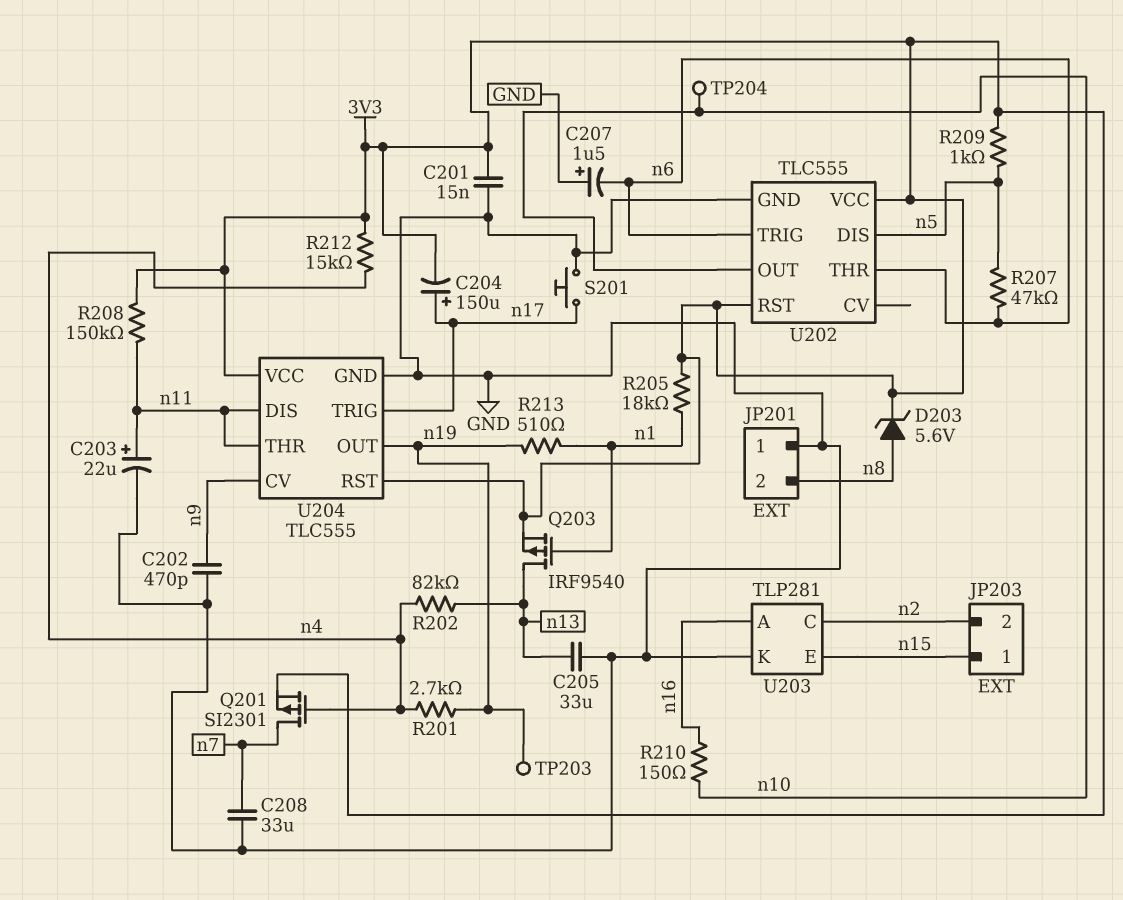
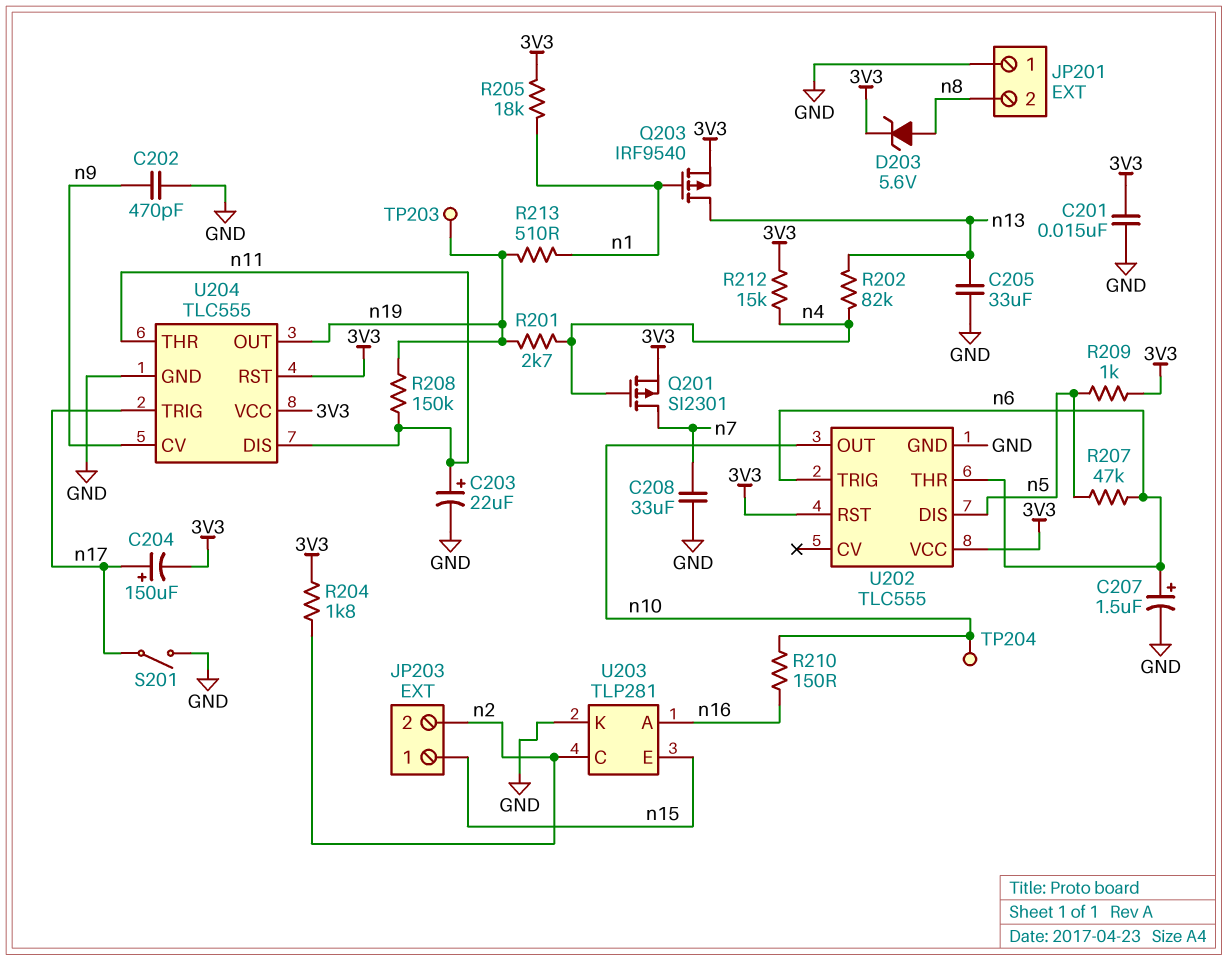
C207: 1.5uF (plus GND, minus n6) -> 1.5uF (plus n6, minus GND)
R204: none -> 1.8k (3V3, n2)
R208: 150k (3V3, n11) -> 150k (n11, n19)
S201: button (GND, n17) -> switch (GND, n17)

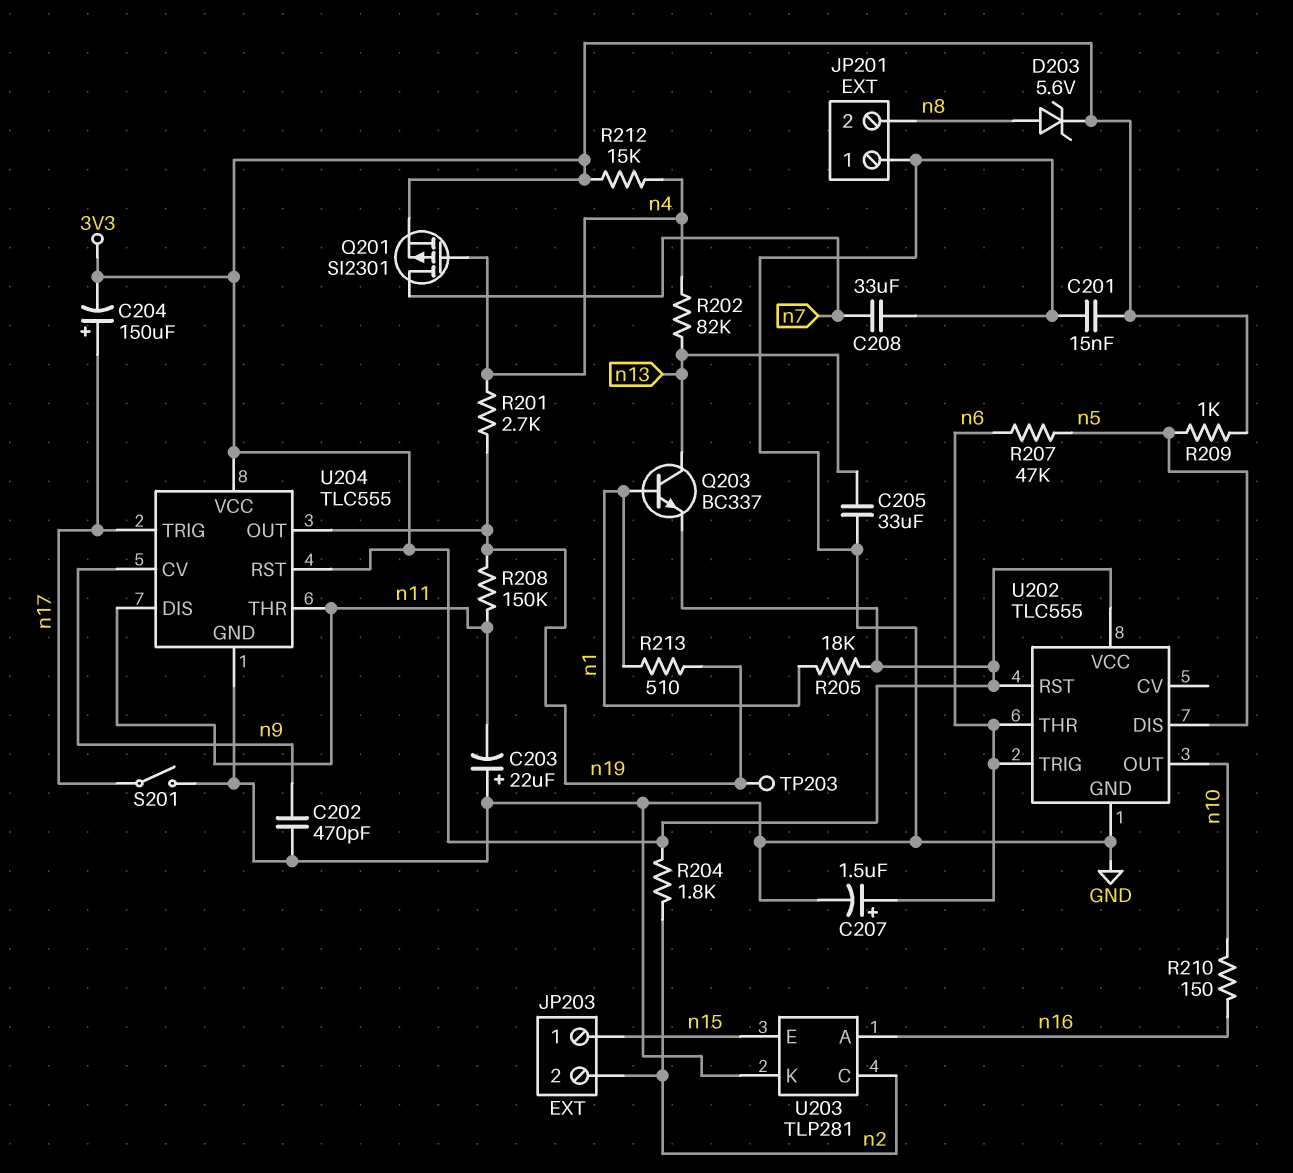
C203: 22uF (plus n11, minus GND) -> 22uF (plus GND, minus n11)
Q203: PMOS IRF9540 (G n1, D n13, S 3V3) -> NPN BC337 (B n1, C n13, E 3V3)
TP204: test point (n10) -> none

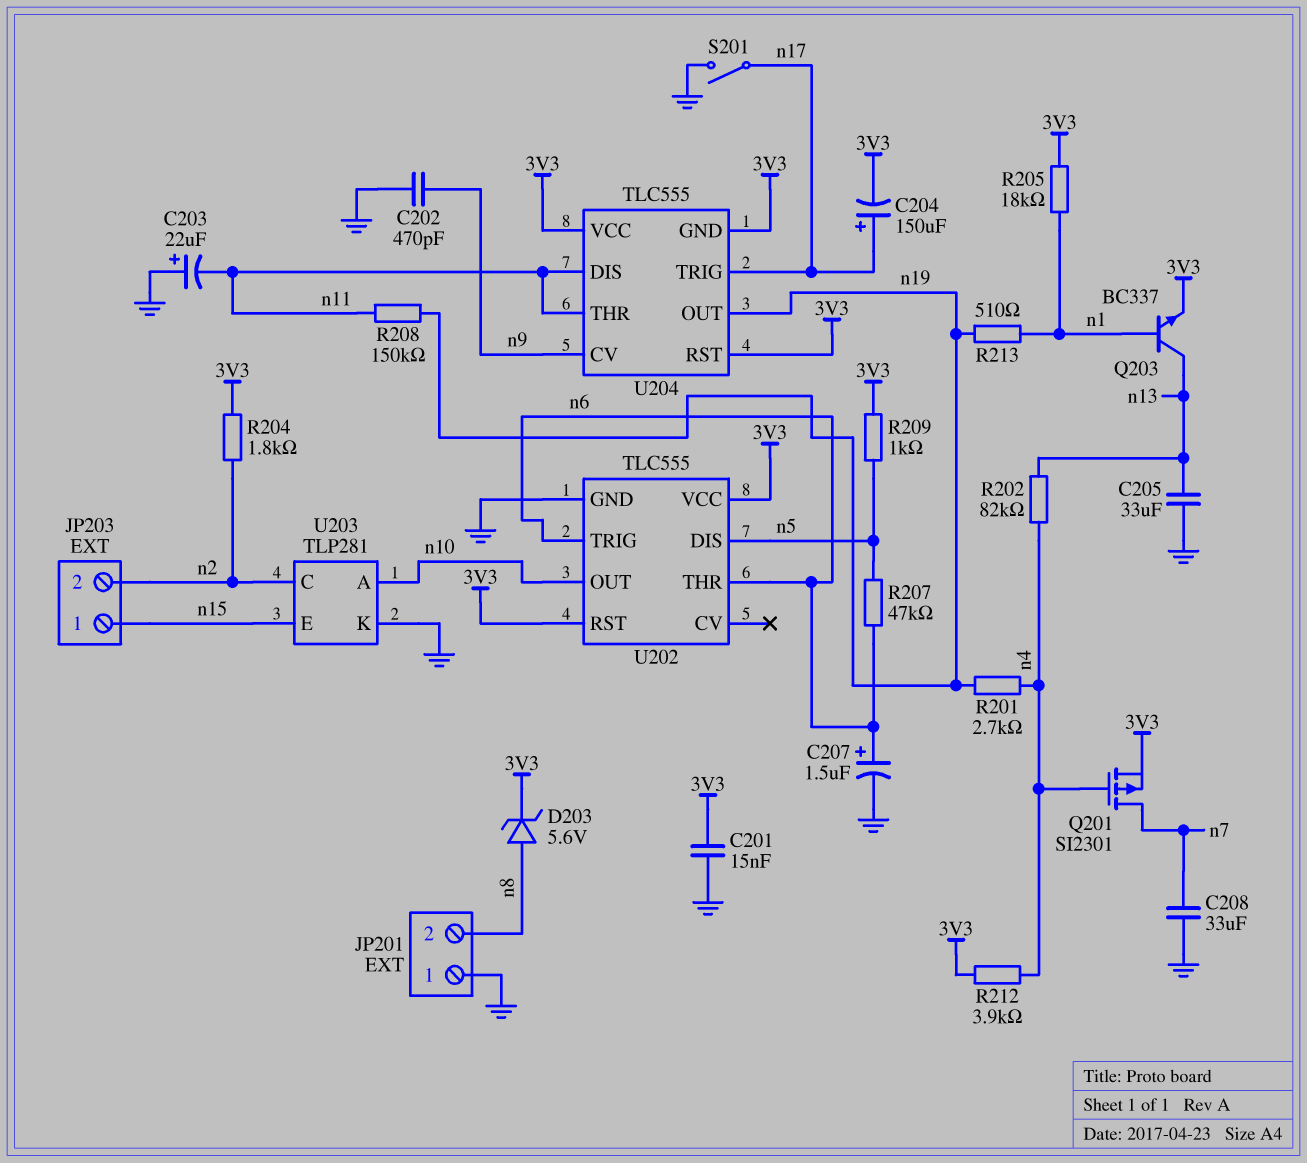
R210: 150 (n10, n16) -> none
R212: 15k (3V3, n4) -> 3.9k (3V3, n4)
TP203: test point (n19) -> none
U203 pin A: n16 -> n10
U204 pin GND: GND -> 3V3

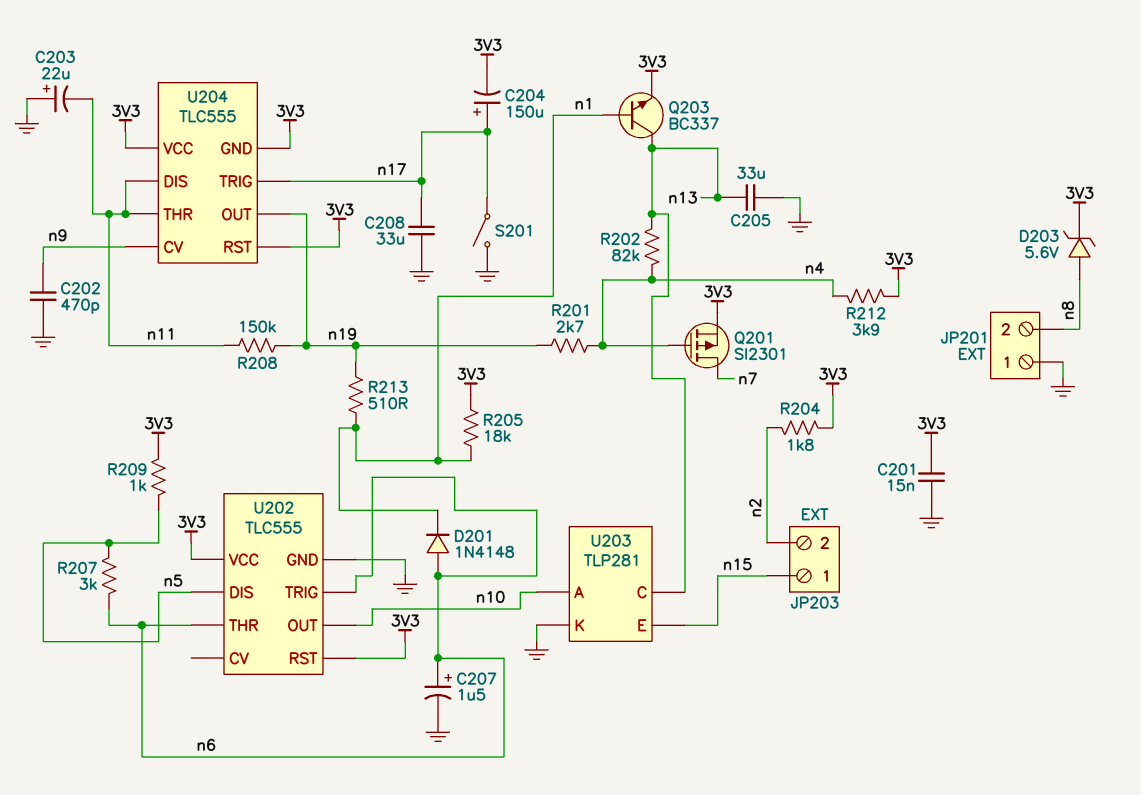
C208: 33uF (GND, n7) -> 33uF (GND, n17)
D201: none -> diode 1N4148 (A n6, K n1)
R207: 47k (n5, n6) -> 3k (n5, n6)
U203 pin C: n2 -> n13

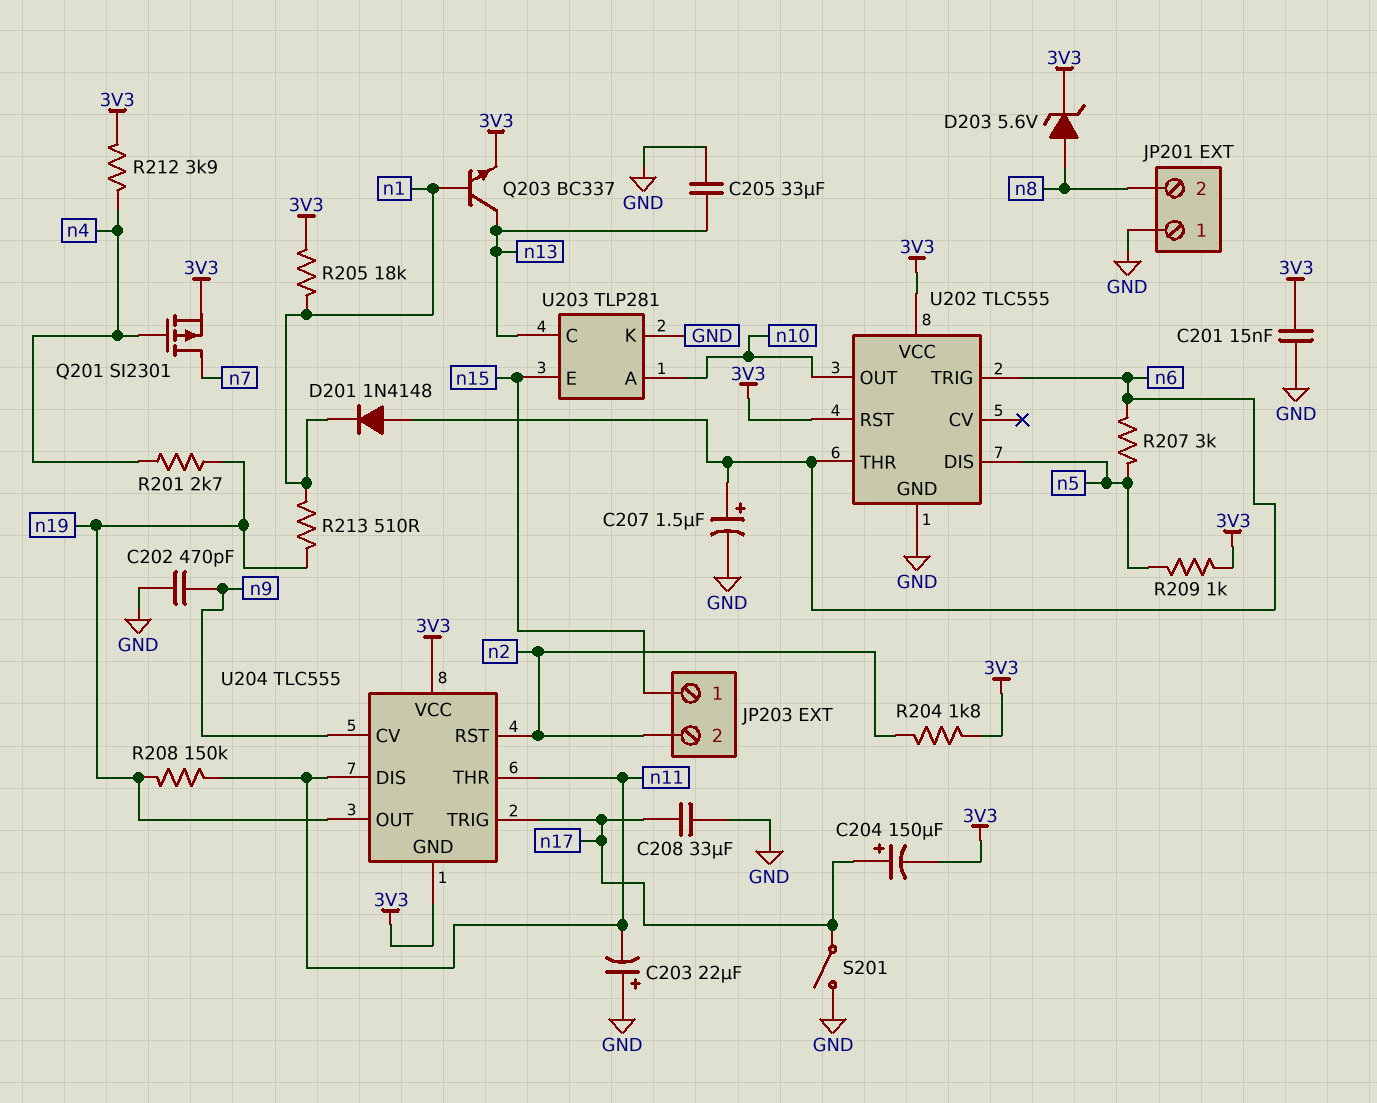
R202: 82k (n4, n13) -> none
U204 pin RST: 3V3 -> n2

